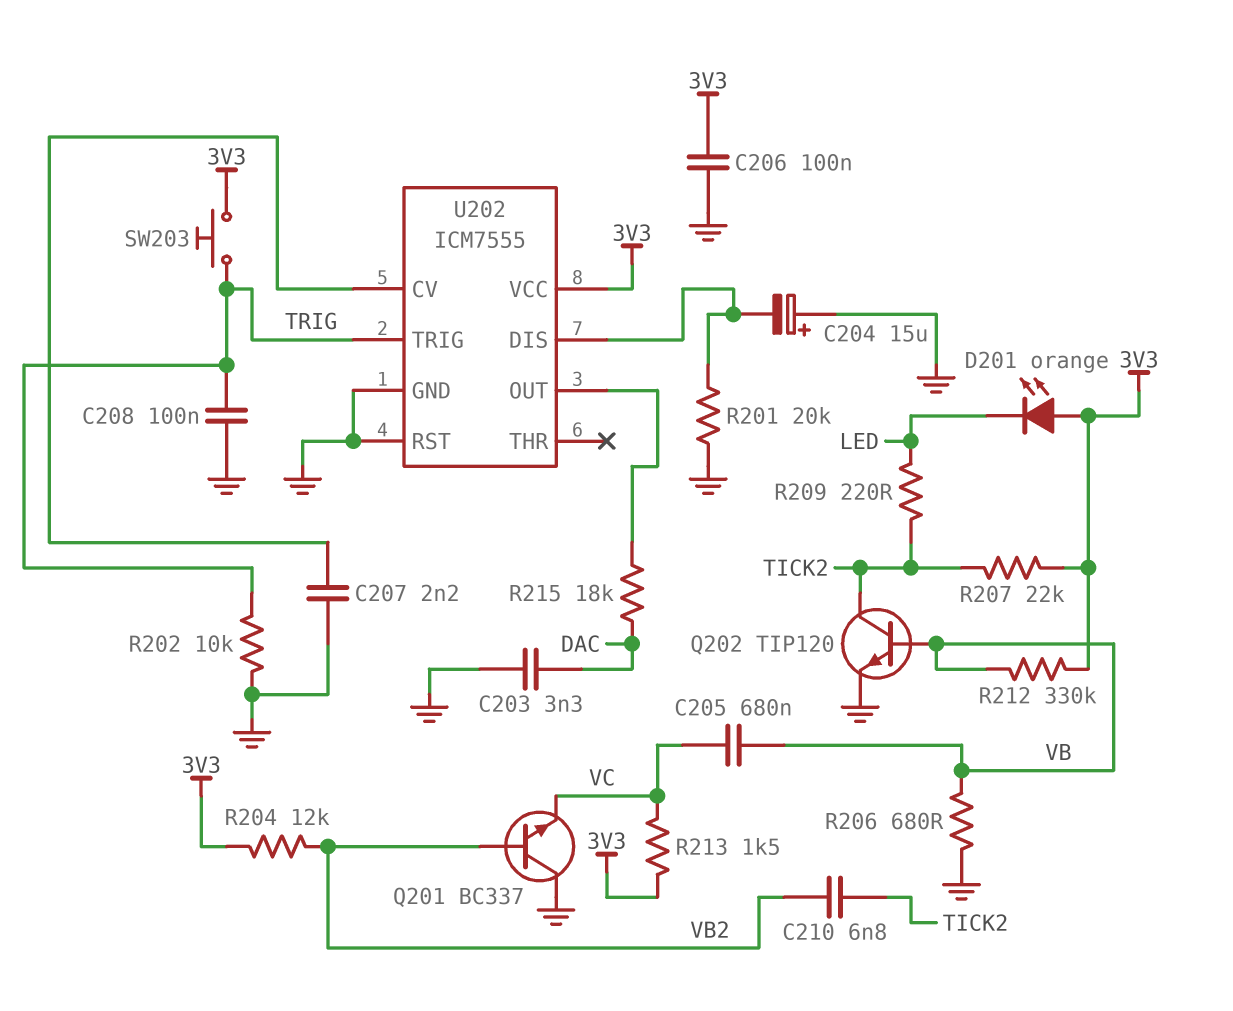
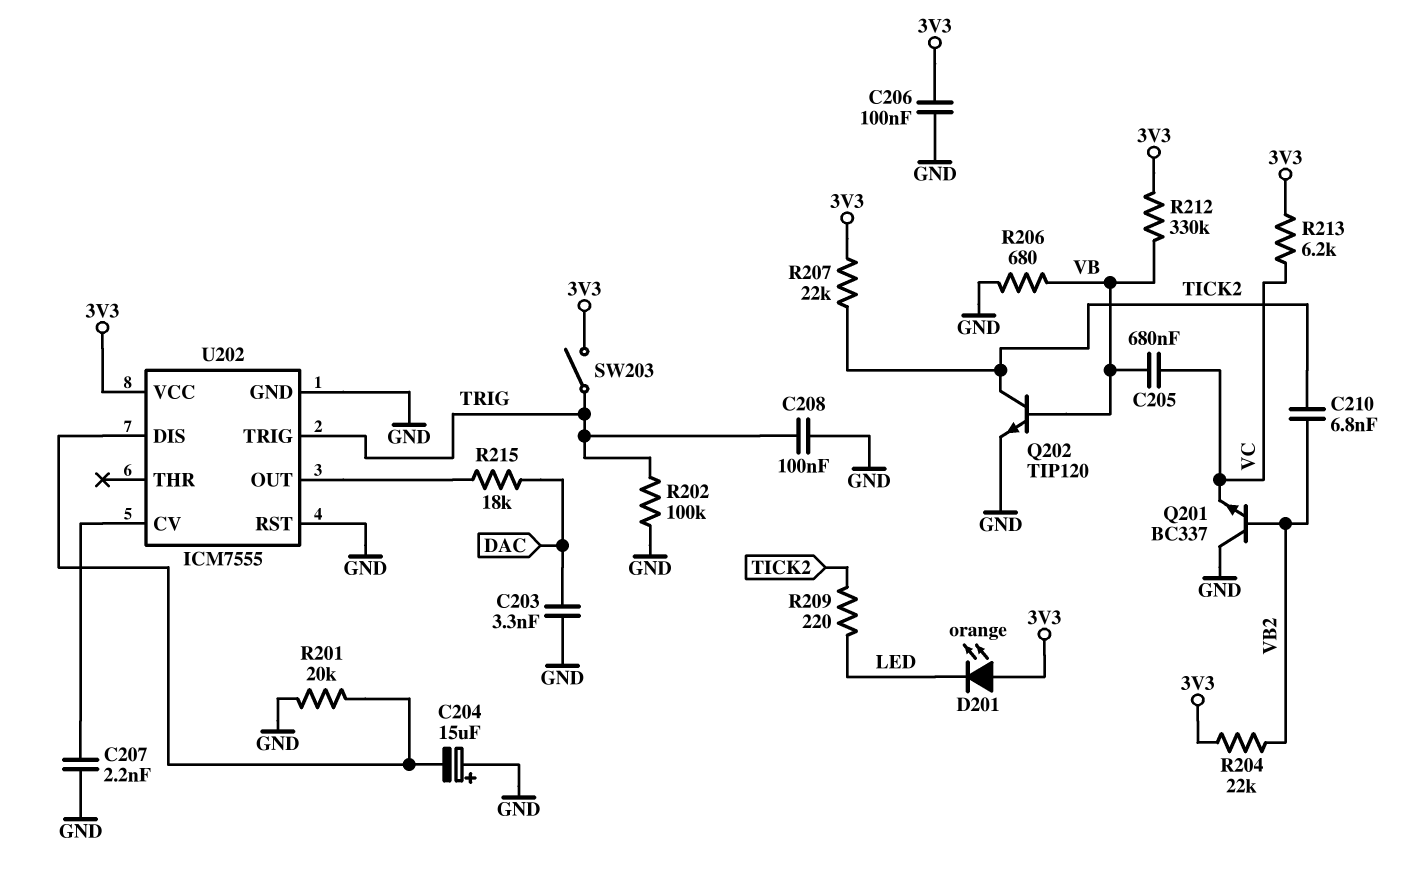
R202: 10k (GND, TRIG) -> 100k (GND, TRIG)
R204: 12k (3V3, VB2) -> 22k (3V3, VB2)
R213: 1.5k (3V3, VC) -> 6.2k (3V3, VC)
SW203: button (3V3, TRIG) -> switch (3V3, TRIG)

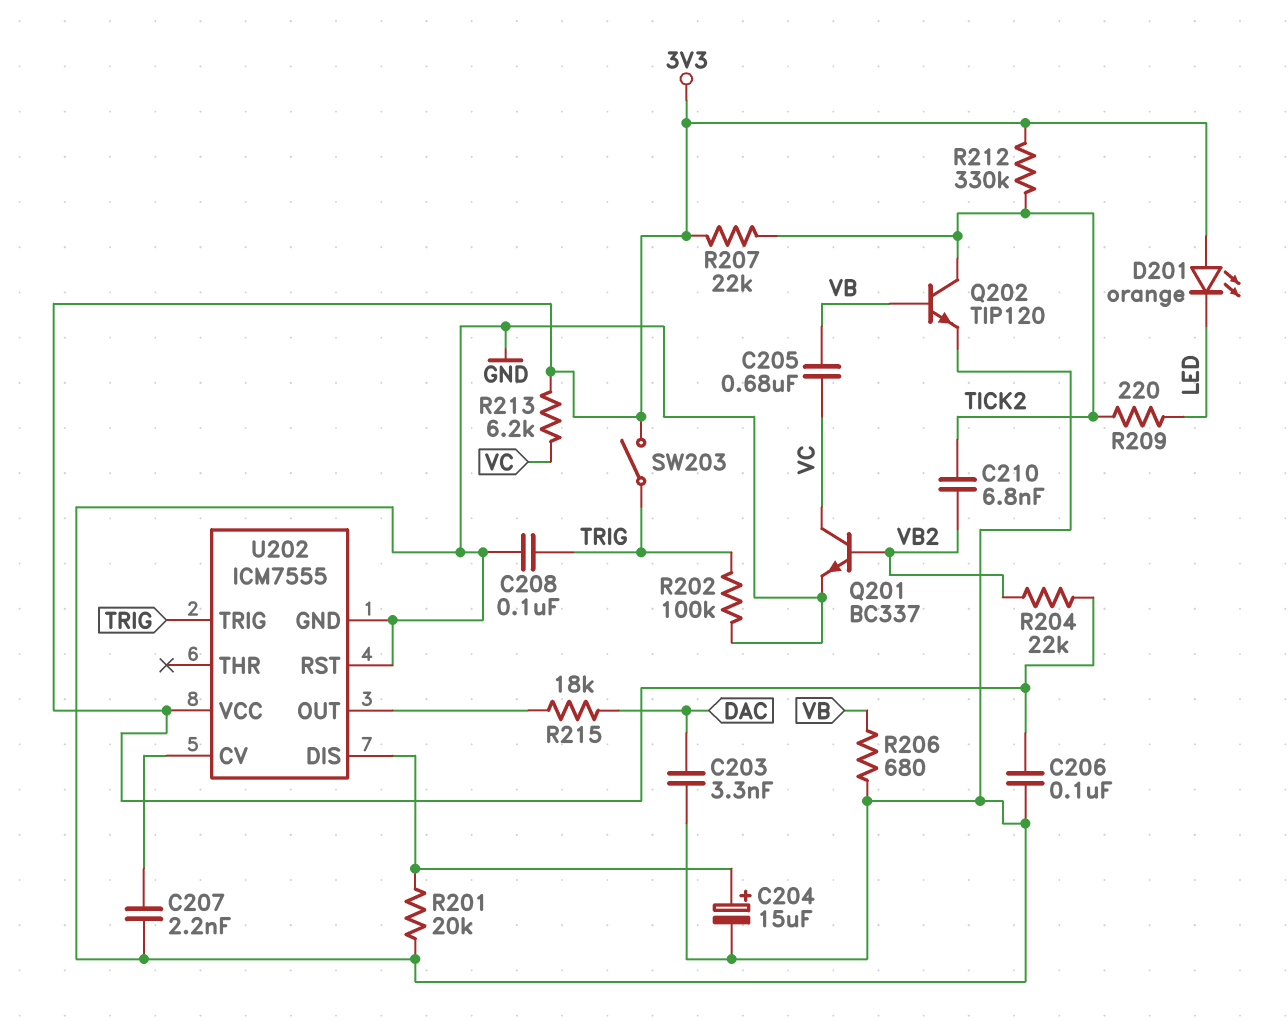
C204: 15uF (plus GND, minus U202/DIS) -> 15uF (plus U202/DIS, minus GND)
Q201: NPN BC337 (B VB2, C GND, E VC) -> NPN BC337 (B VB2, C VC, E GND)
R212: 330k (3V3, VB) -> 330k (3V3, TICK2)

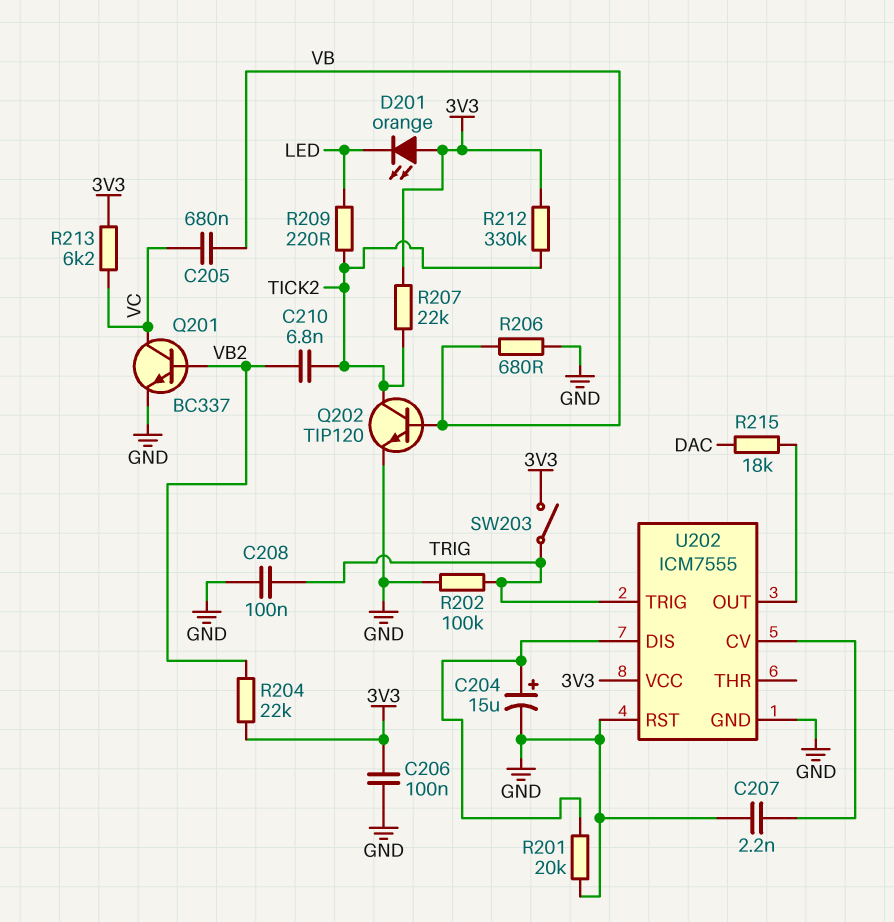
C203: 3.3nF (DAC, GND) -> none

